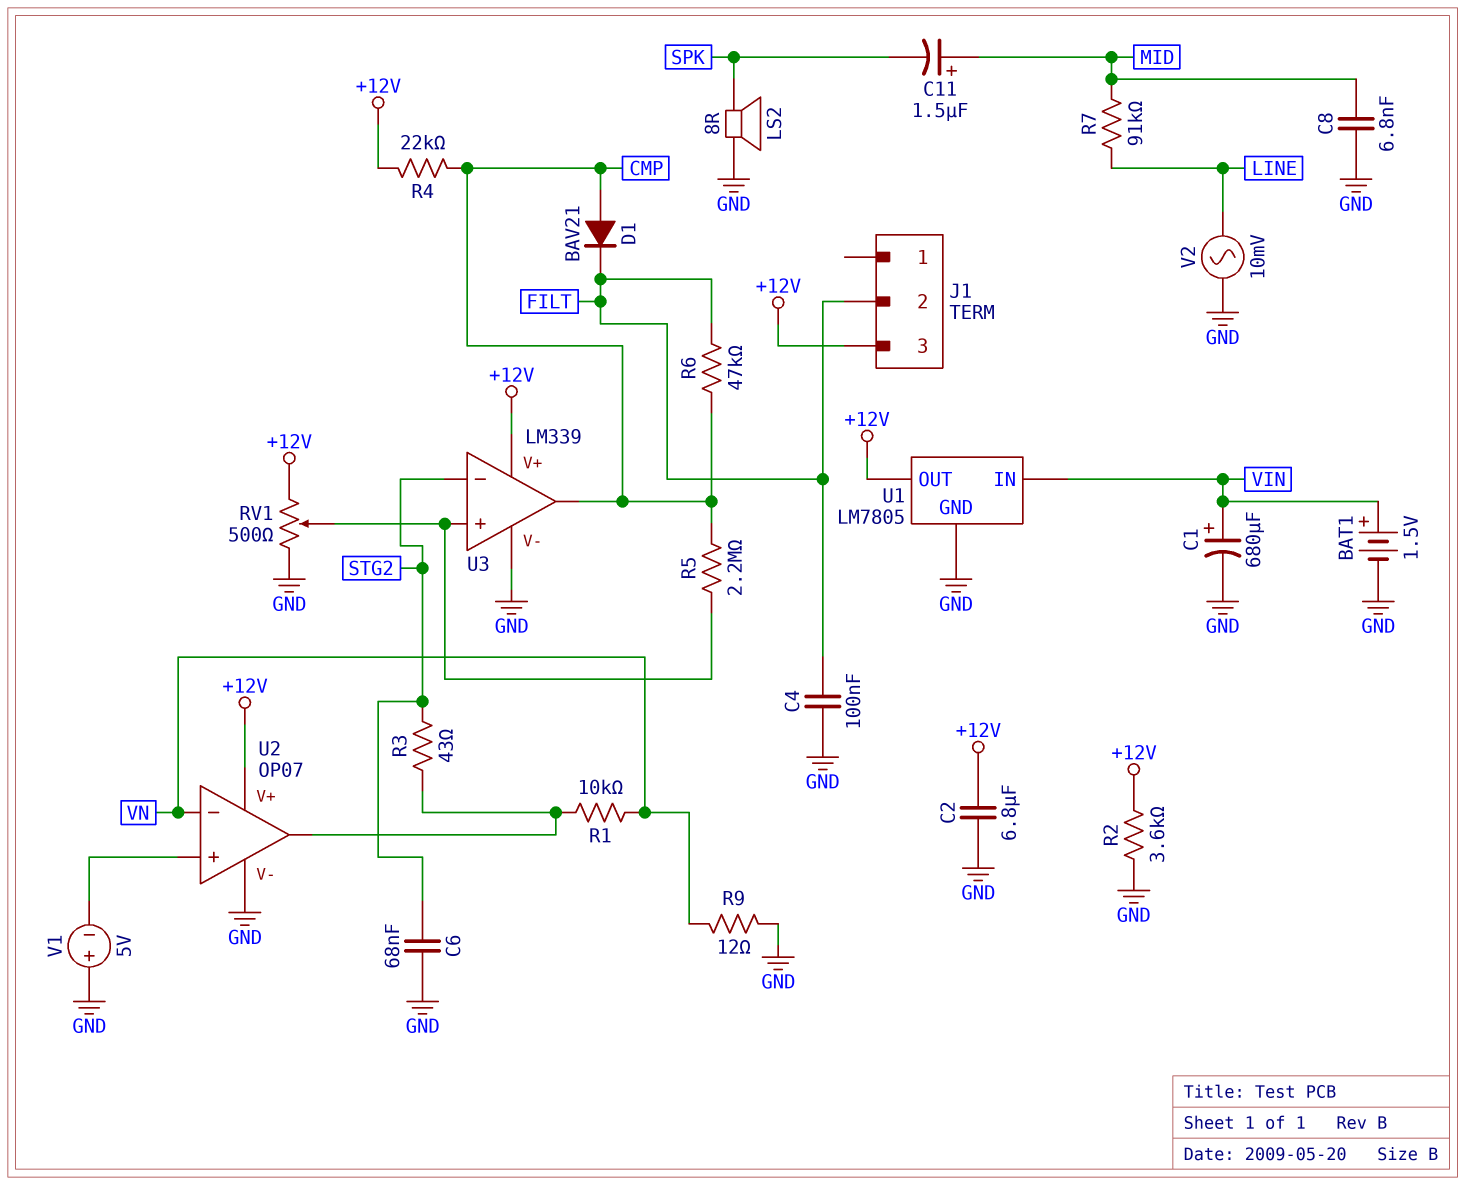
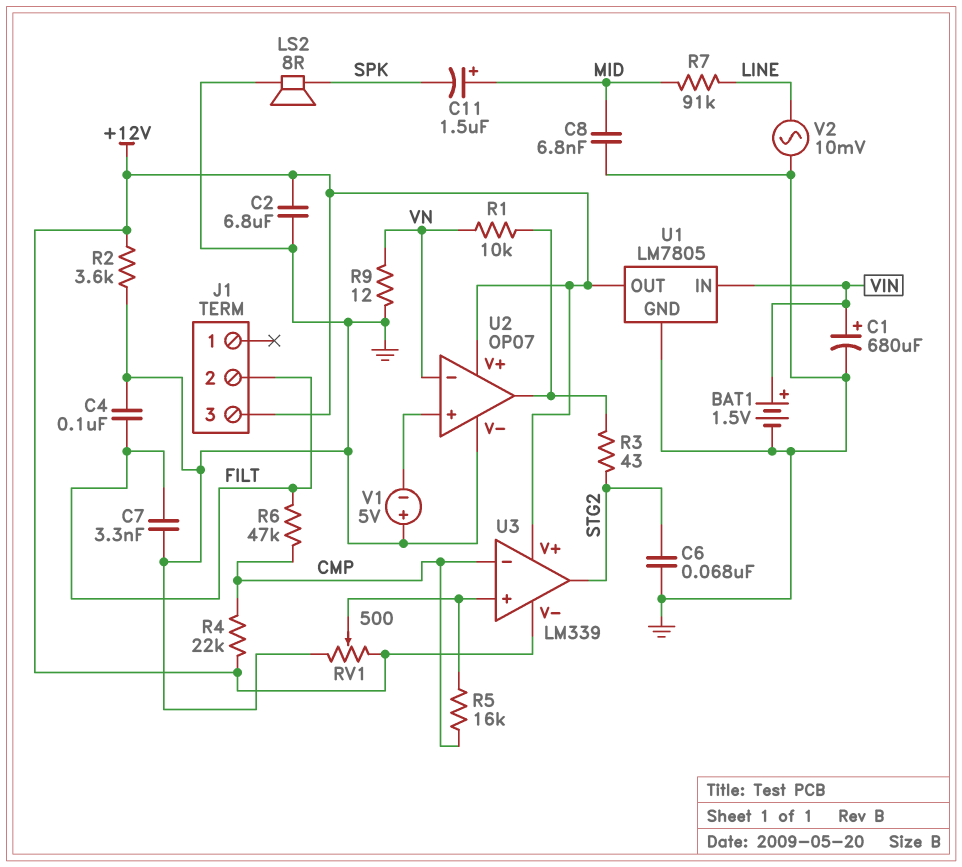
C7: none -> 3.3nF (FILT, GND)
D1: diode BAV21 (A CMP, K FILT) -> none
R5: 2.2M (CMP, U3/in+) -> 16k (CMP, U3/in+)
U3 pin V-: GND -> +12V
U3 pin in-: STG2 -> CMP
U3 pin out: CMP -> STG2

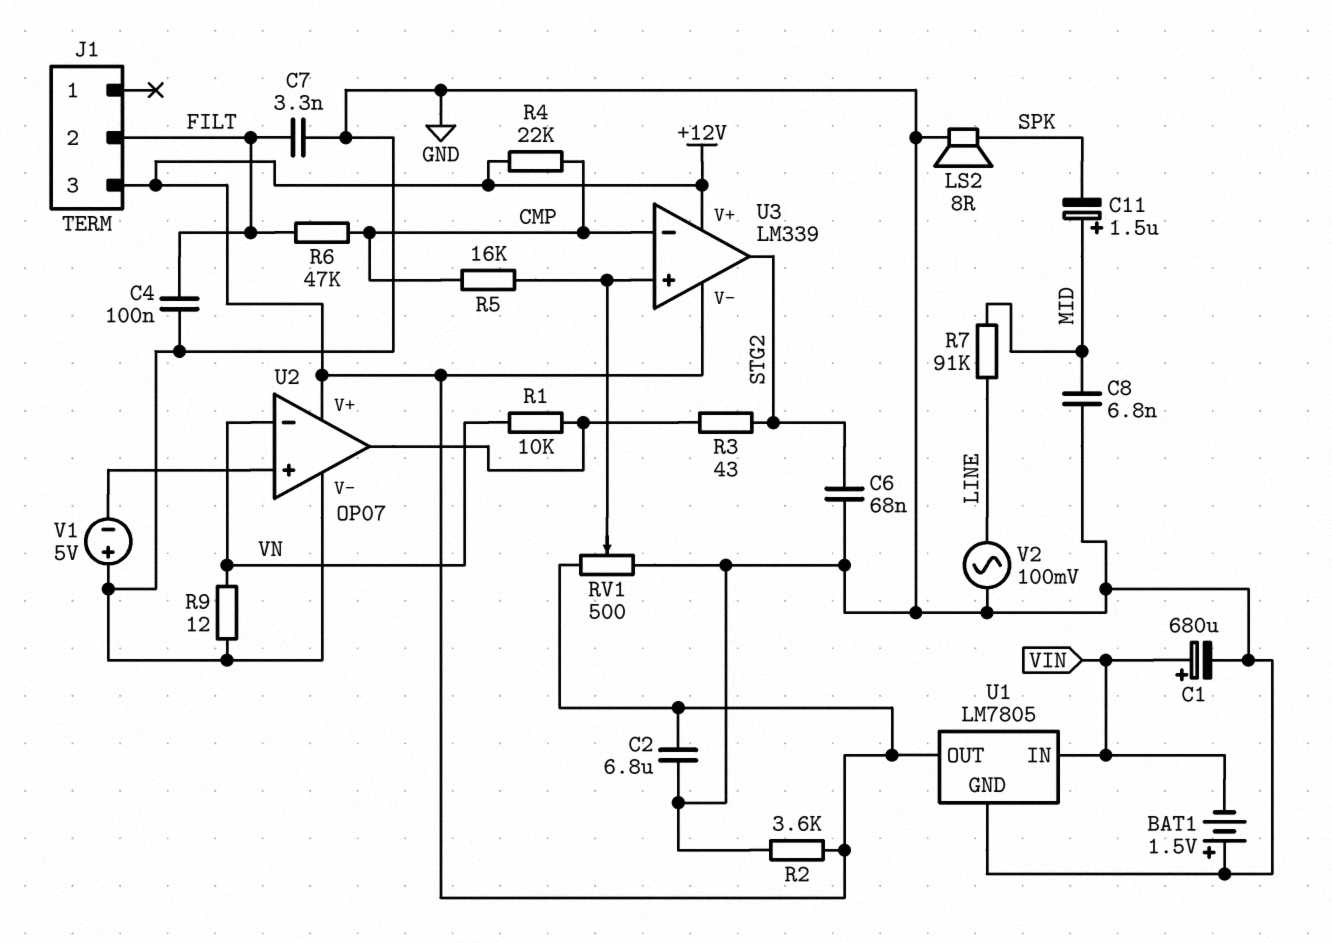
BAT1: 1.5V (plus VIN, minus GND) -> 1.5V (plus GND, minus VIN)
V2: AC 10mV (GND, LINE) -> AC 100mV (GND, LINE)

